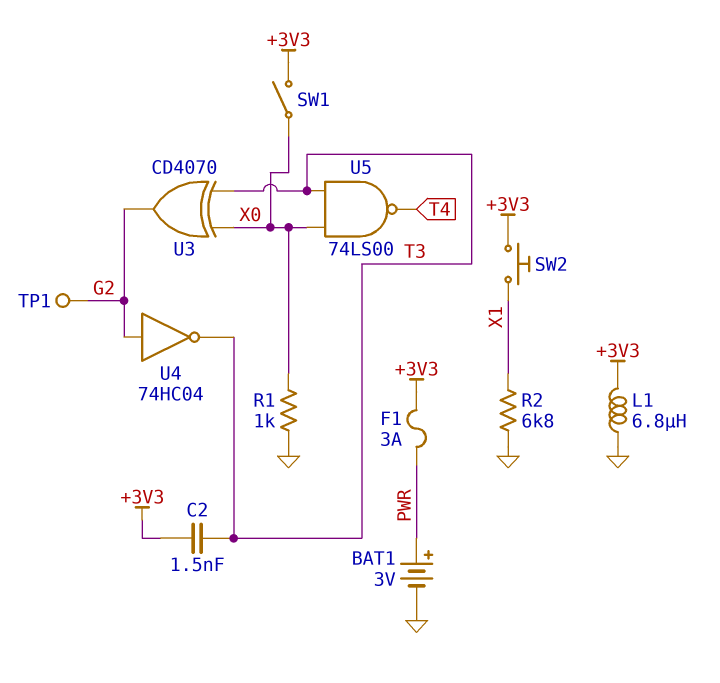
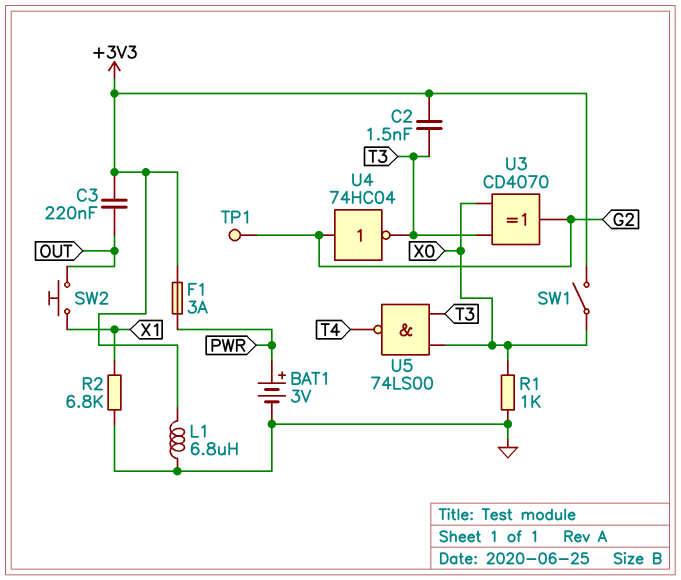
C3: none -> 220nF (+3V3, OUT)
SW2: button (+3V3, X1) -> button (OUT, X1)

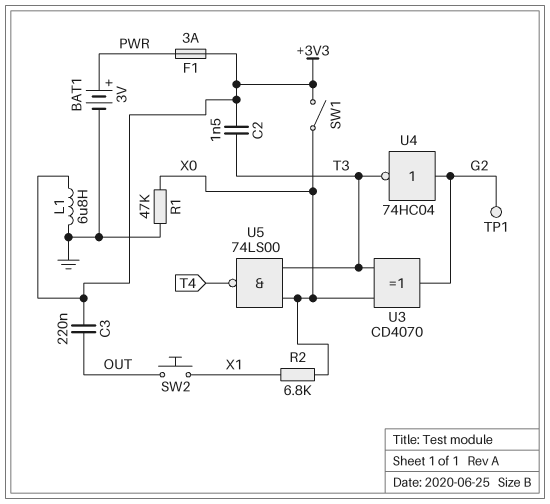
R1: 1k (GND, X0) -> 47k (GND, X0)
R2: 6.8k (GND, X1) -> 6.8k (X0, X1)

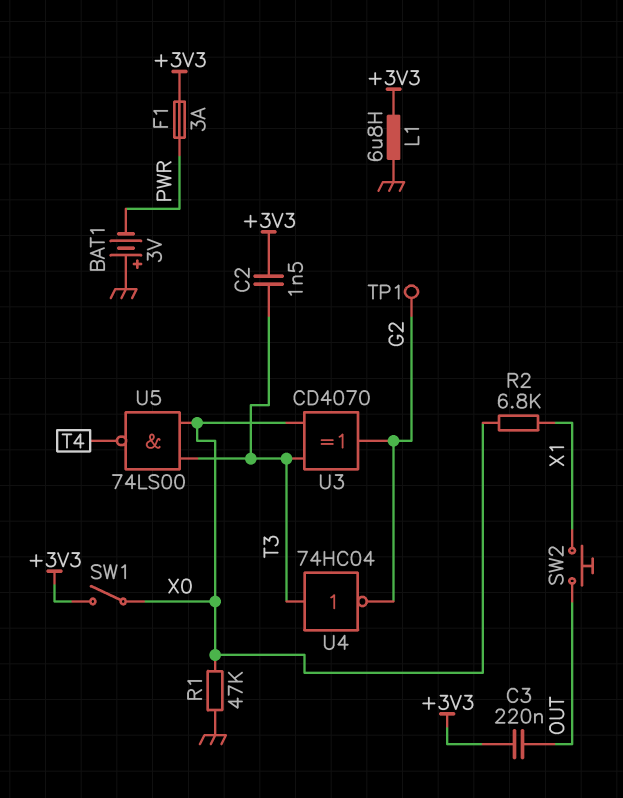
BAT1: 3V (plus PWR, minus GND) -> 3V (plus GND, minus PWR)
U4: NOT 74HC04 (in G2, out T3) -> NOT 74HC04 (in T3, out G2)

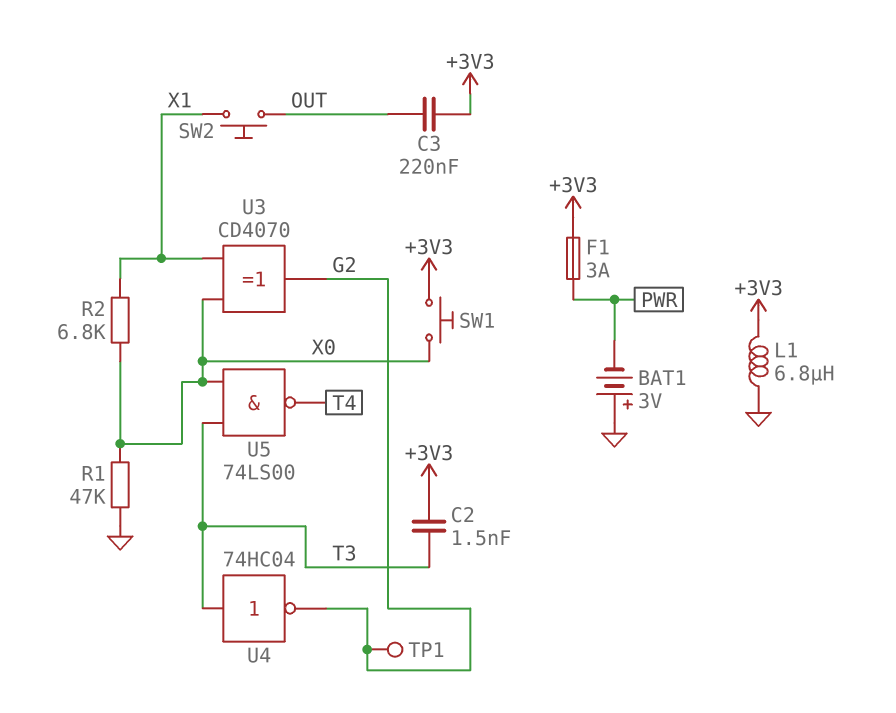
SW1: switch (+3V3, X0) -> button (+3V3, X0)
U3: XOR CD4070 (in T3, in X0, out G2) -> XOR CD4070 (in X0, in X1, out G2)

